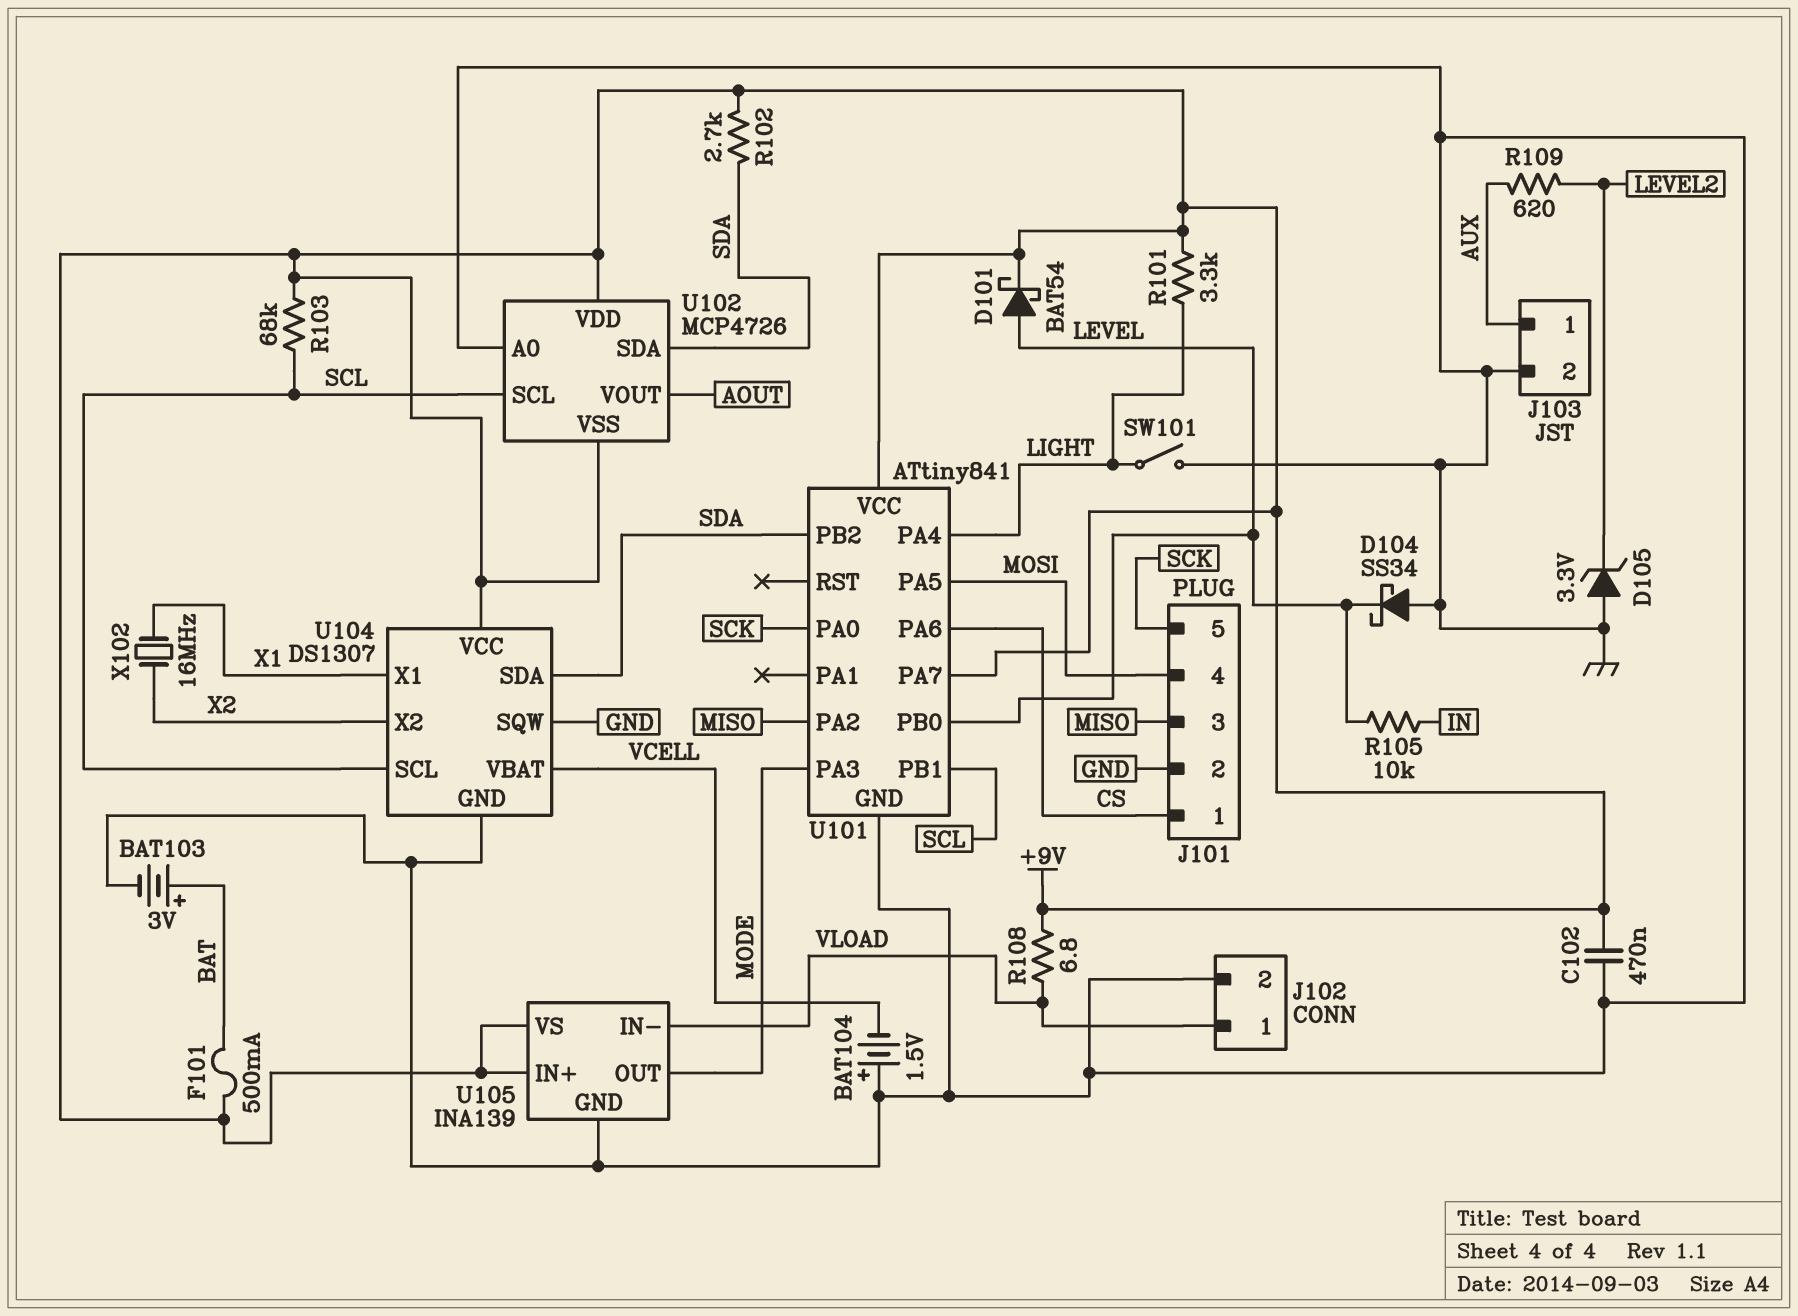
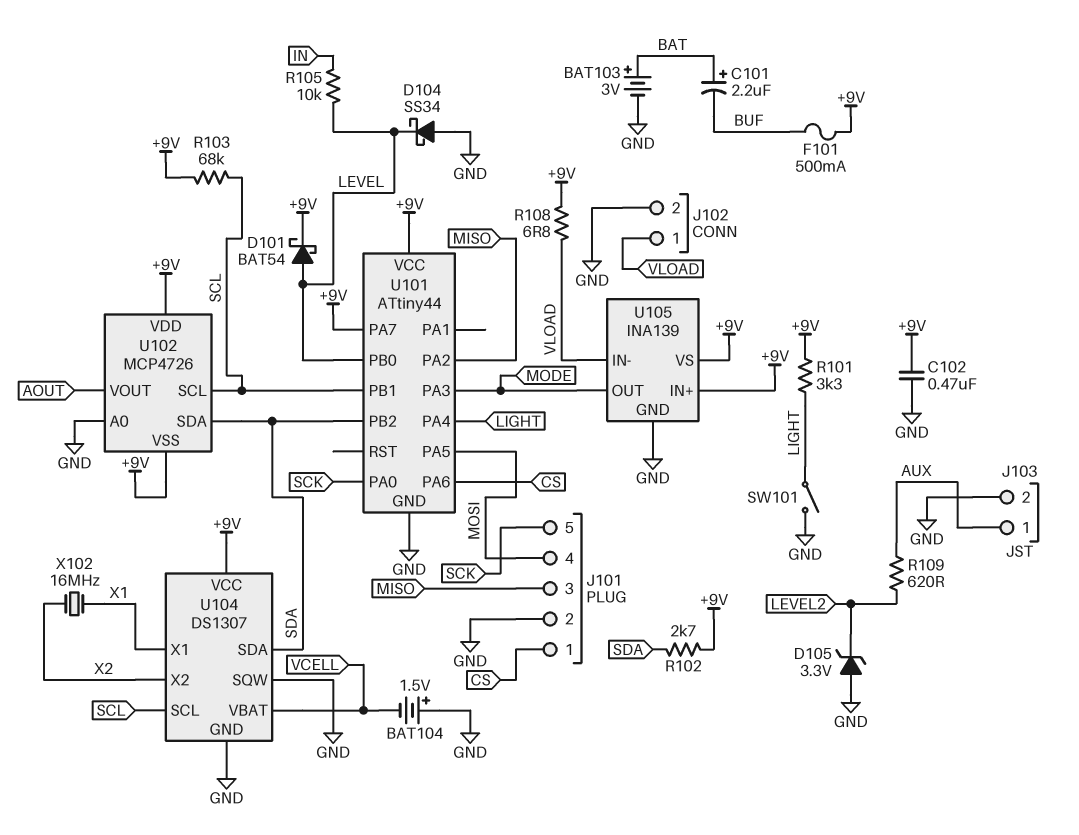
C101: none -> 2.2uF (plus BAT, minus BUF)
F101: 500mA (+9V, BAT) -> 500mA (+9V, BUF)
U101: ATtiny841 -> ATtiny44

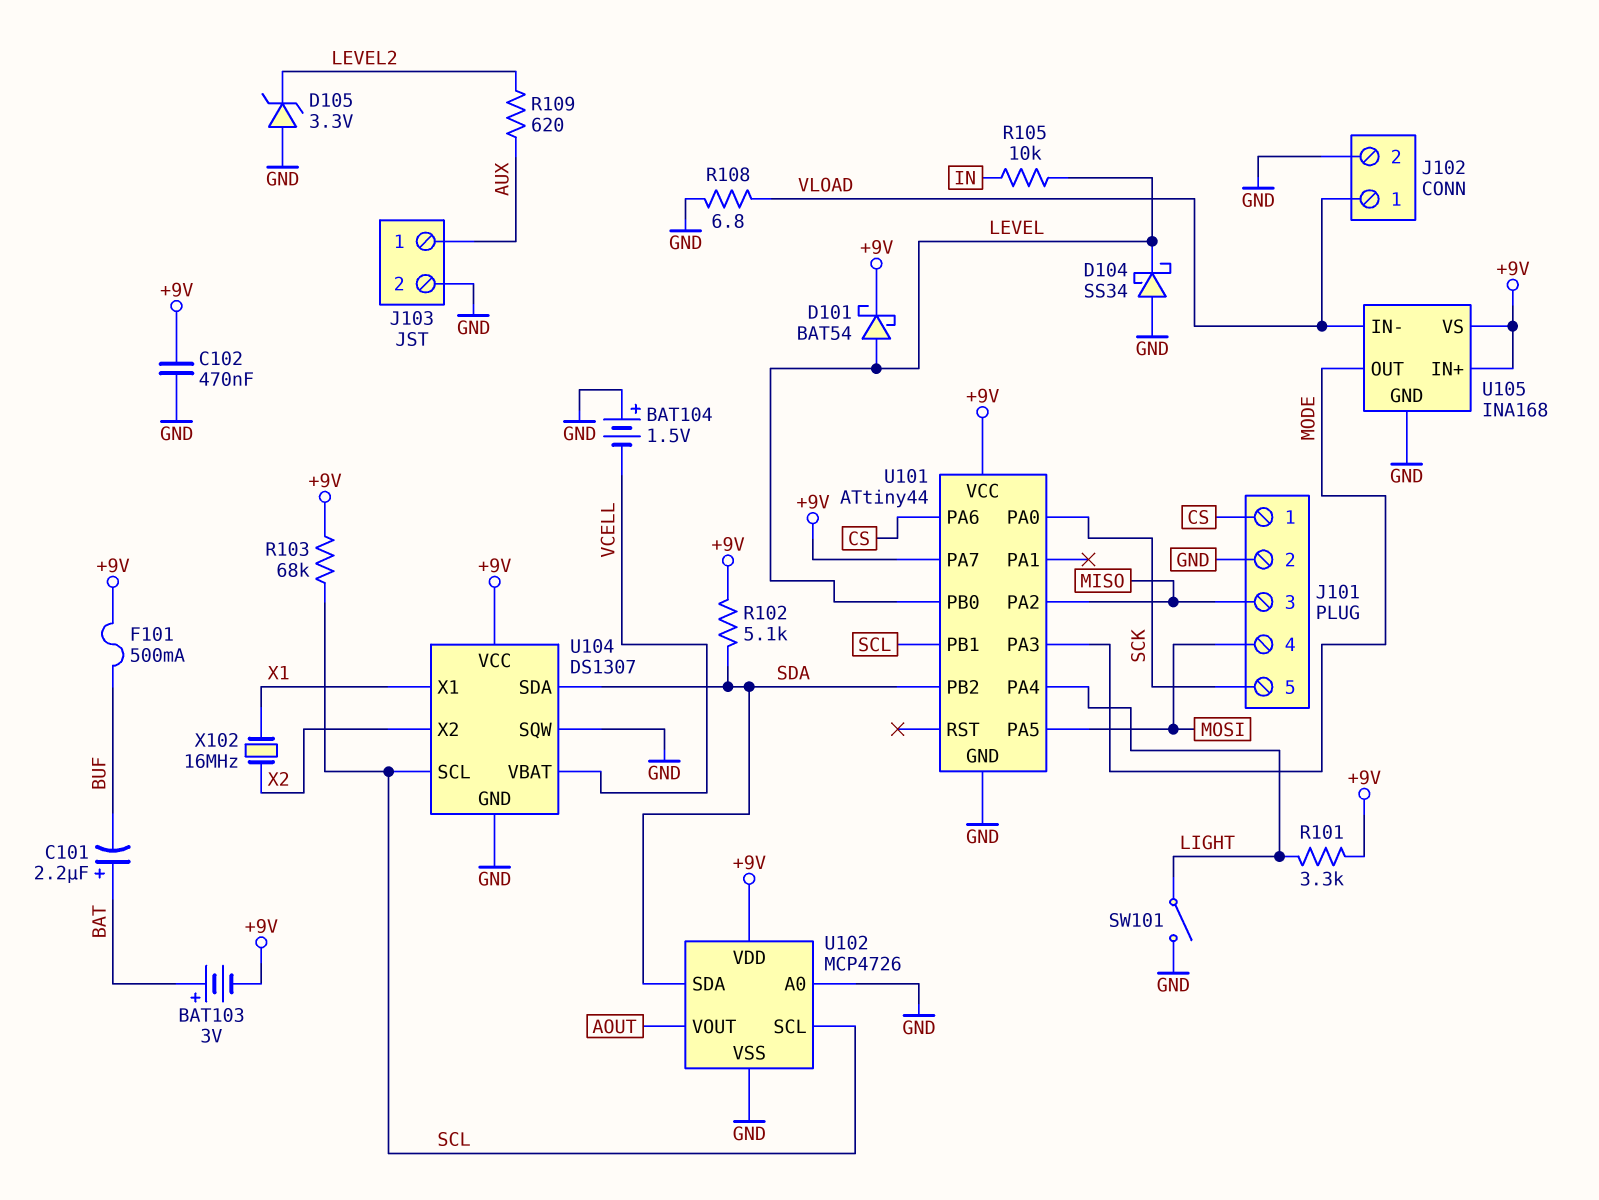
BAT103: 3V (plus BAT, minus GND) -> 3V (plus BAT, minus +9V)
R102: 2.7k (+9V, SDA) -> 5.1k (+9V, SDA)
R108: 6.8 (+9V, VLOAD) -> 6.8 (GND, VLOAD)
U102 pin VSS: +9V -> GND
U105: INA139 -> INA168

